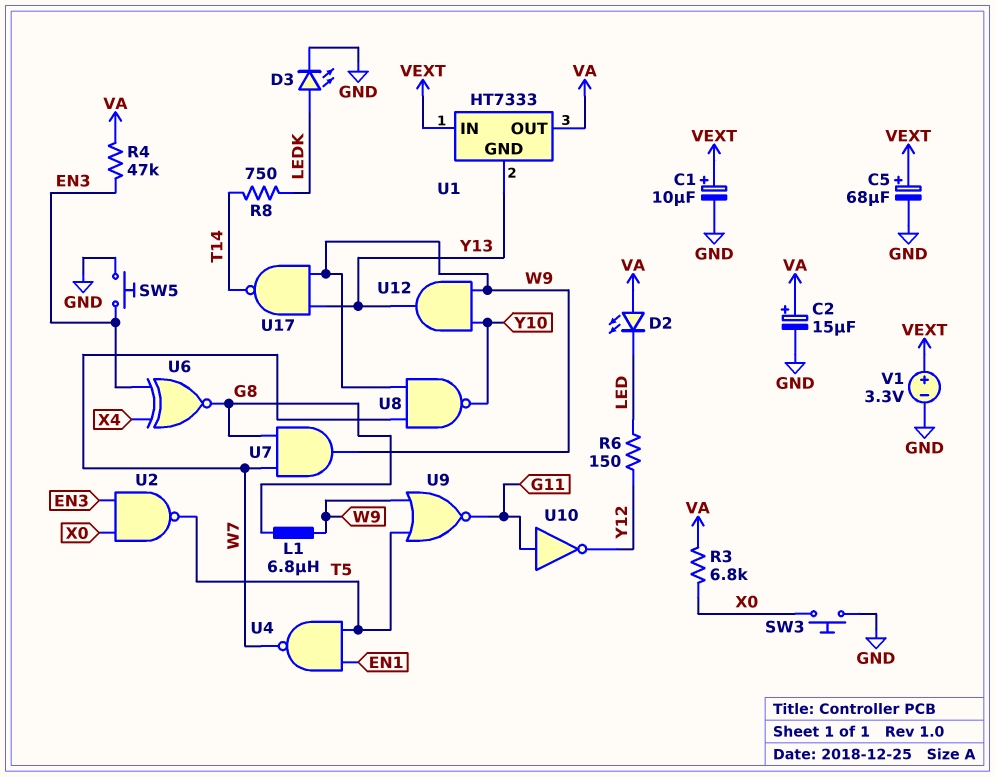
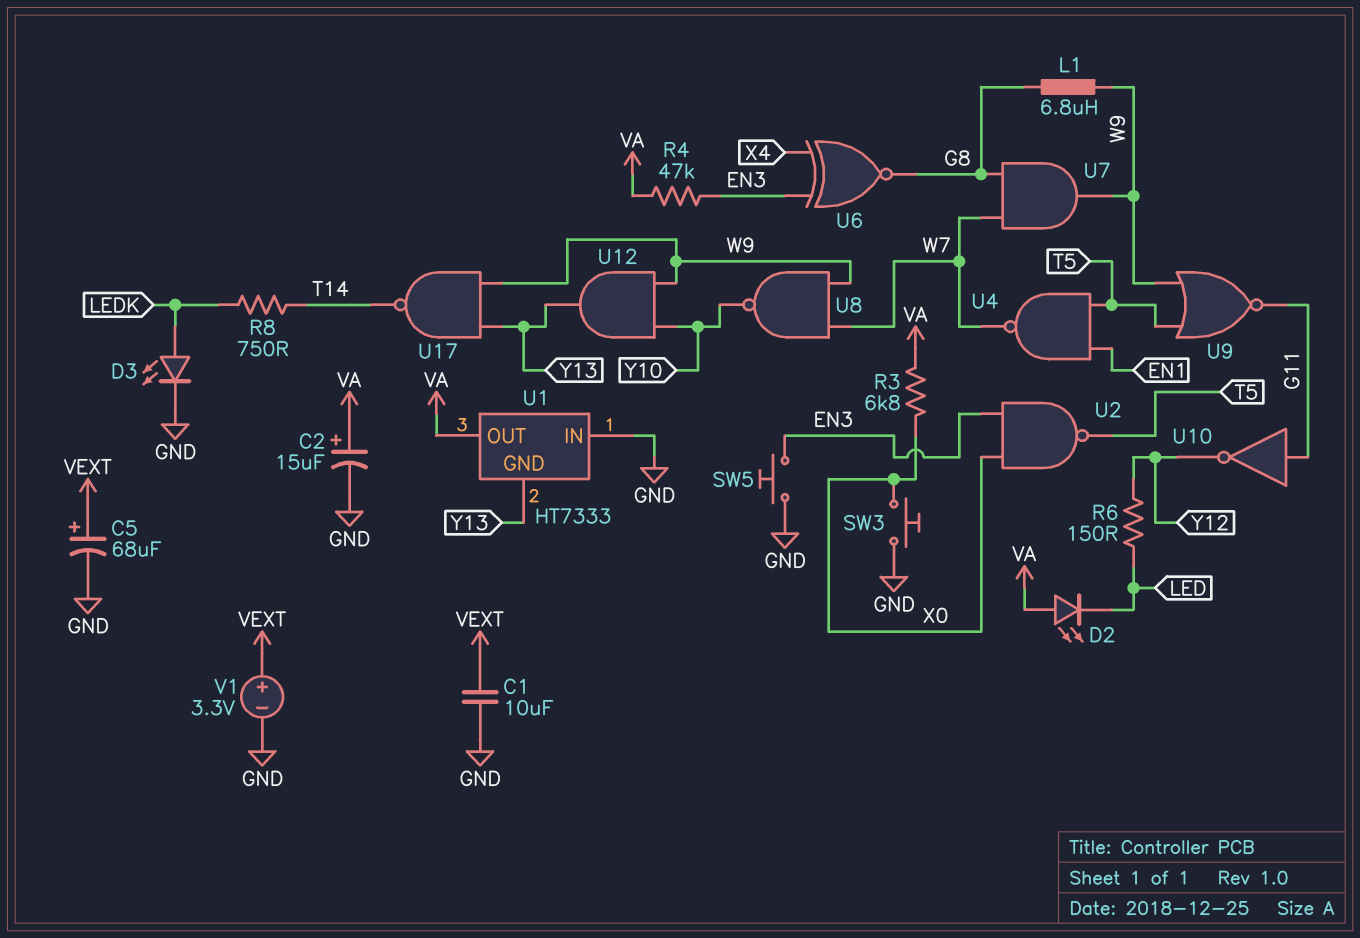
C1: 10uF (plus VEXT, minus GND) -> 10uF (GND, VEXT)
U1 pin IN: VEXT -> GND

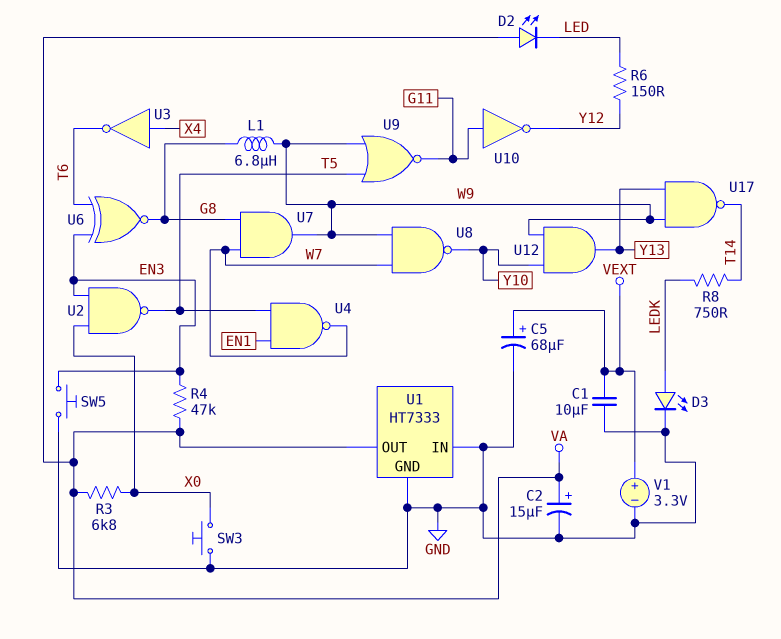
U1 pin GND: Y13 -> GND
U3: none -> NOT (in X4, out T6)
U6: XNOR (in EN3, in X4, out G8) -> XNOR (in EN3, in T6, out G8)

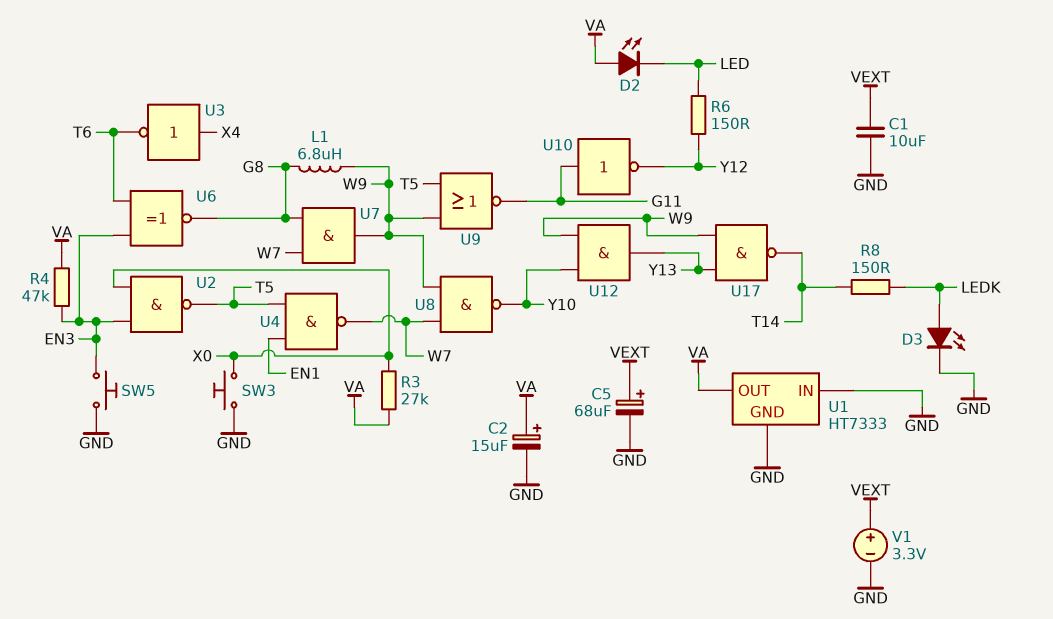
R3: 6.8k (VA, X0) -> 27k (VA, X0)
R8: 750 (LEDK, T14) -> 150 (LEDK, T14)

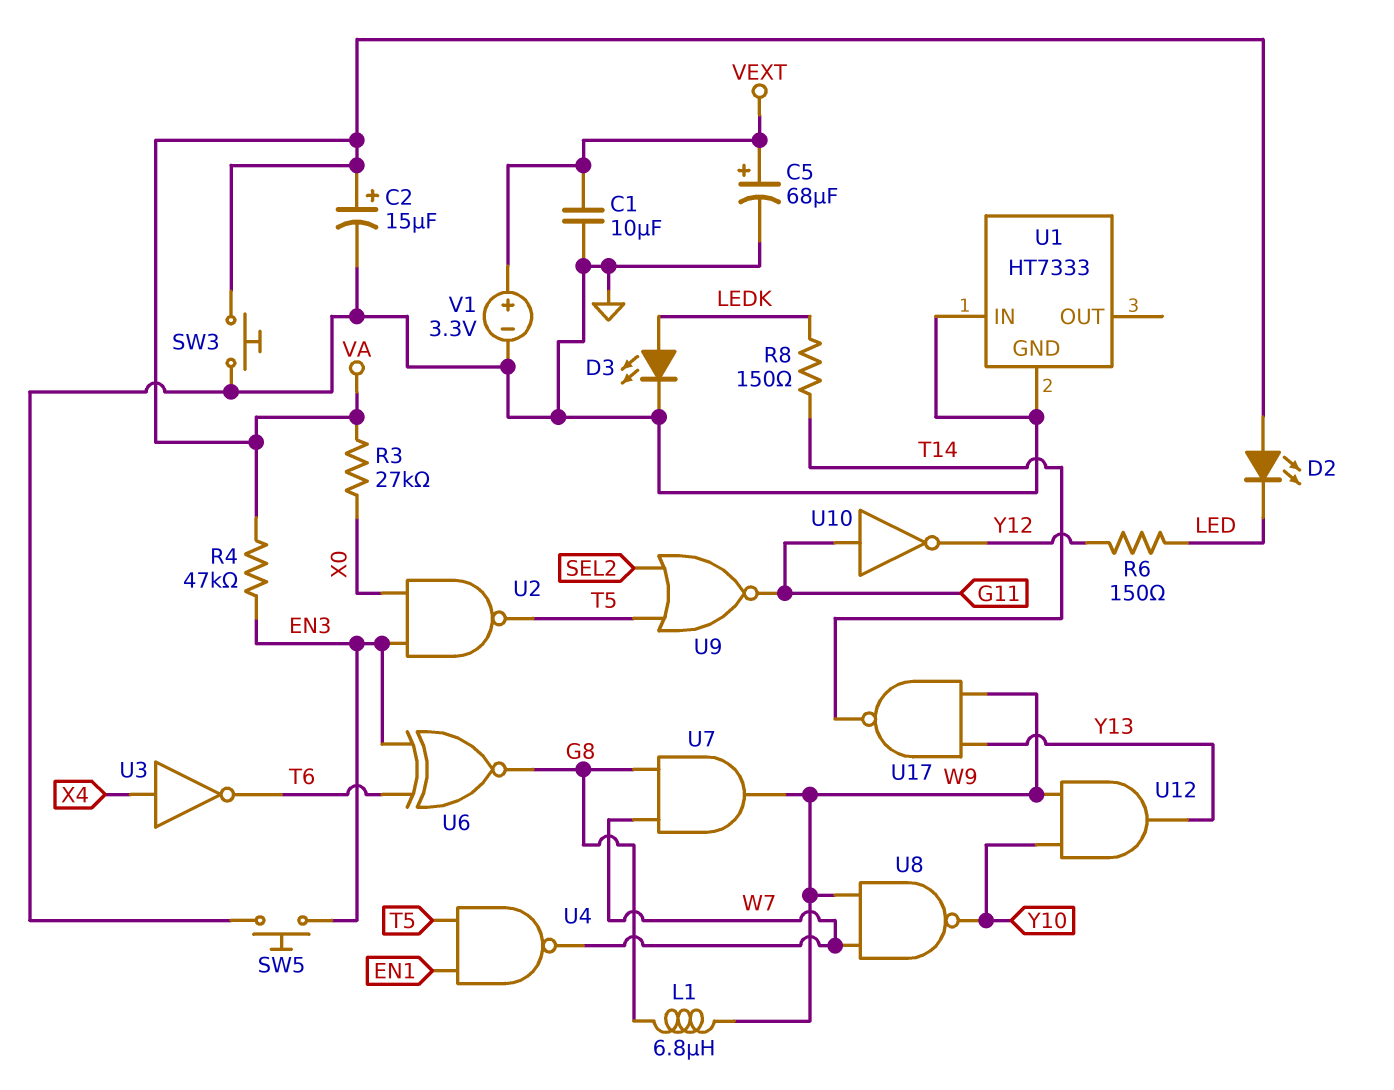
SW3: button (GND, X0) -> button (GND, VA)
U1 pin OUT: VA -> none
U9: NOR (in T5, in W9, out G11) -> NOR (in SEL2, in T5, out G11)

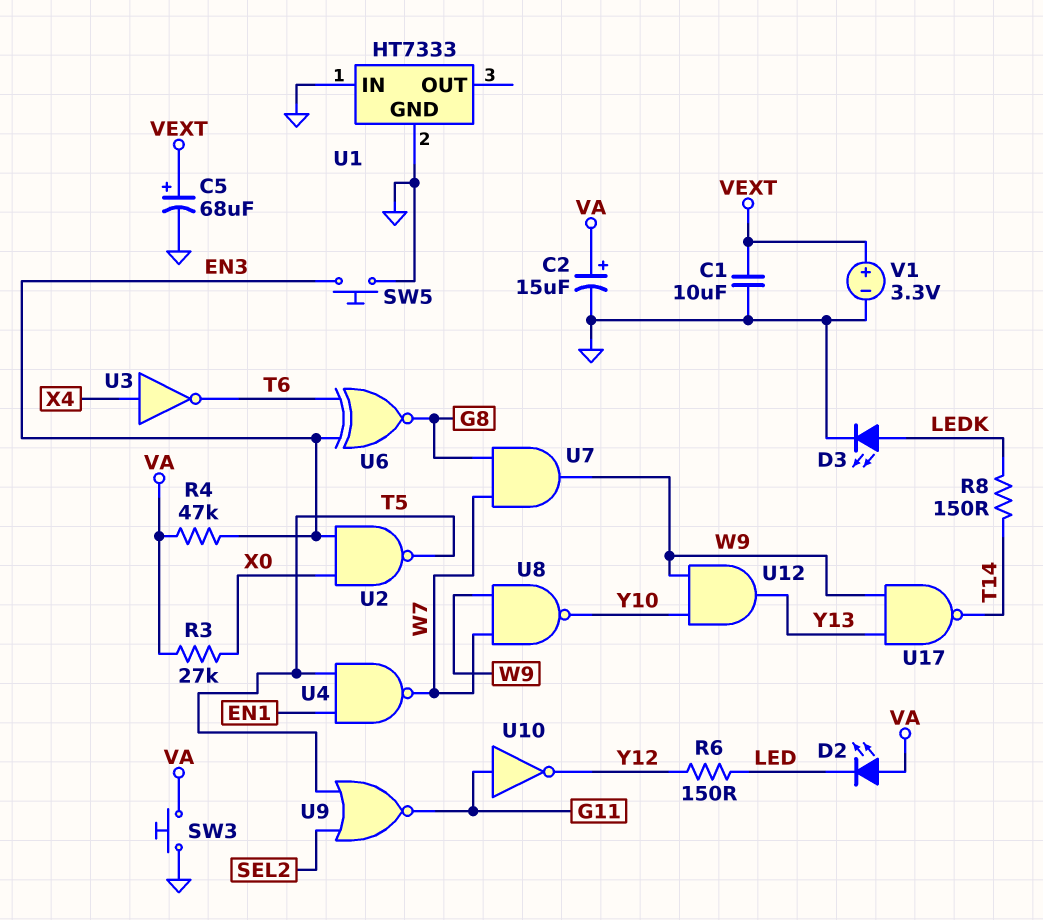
L1: 6.8uH (G8, W9) -> none

